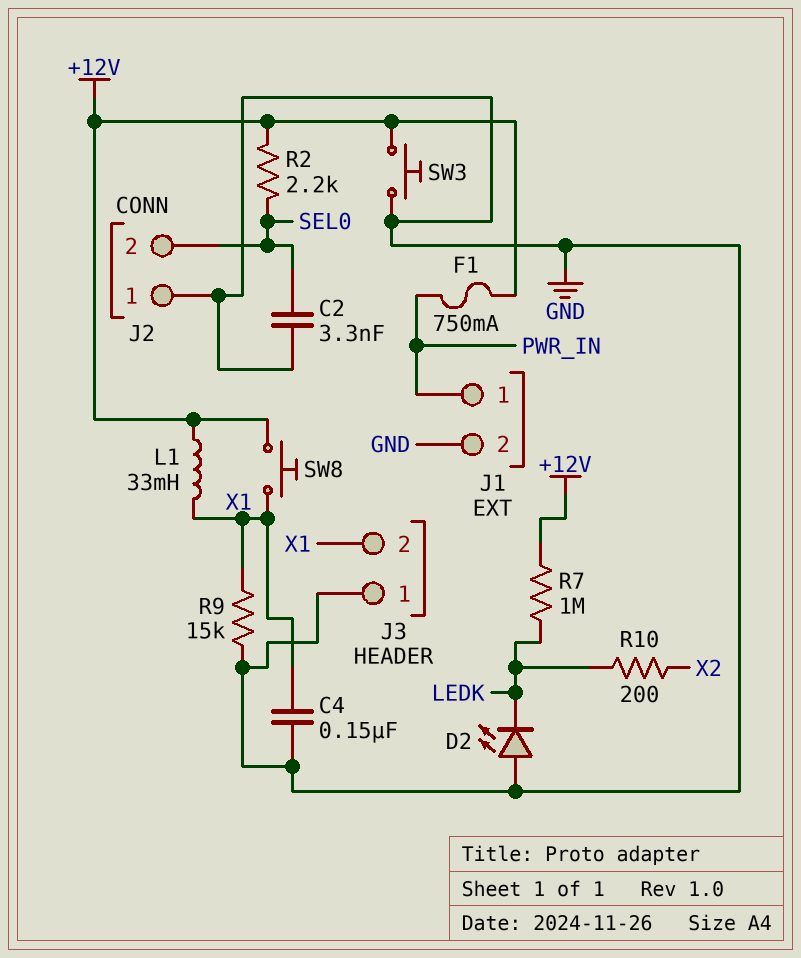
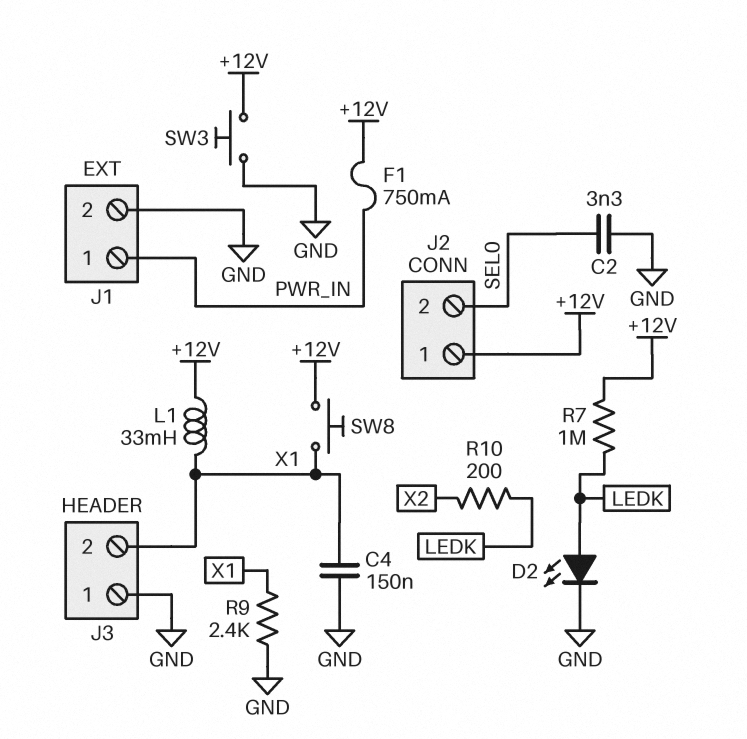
D2: LED (A GND, K LEDK) -> LED (A LEDK, K GND)
J2 pin 1: GND -> +12V
R2: 2.2k (+12V, SEL0) -> none
R9: 15k (GND, X1) -> 2.4k (GND, X1)

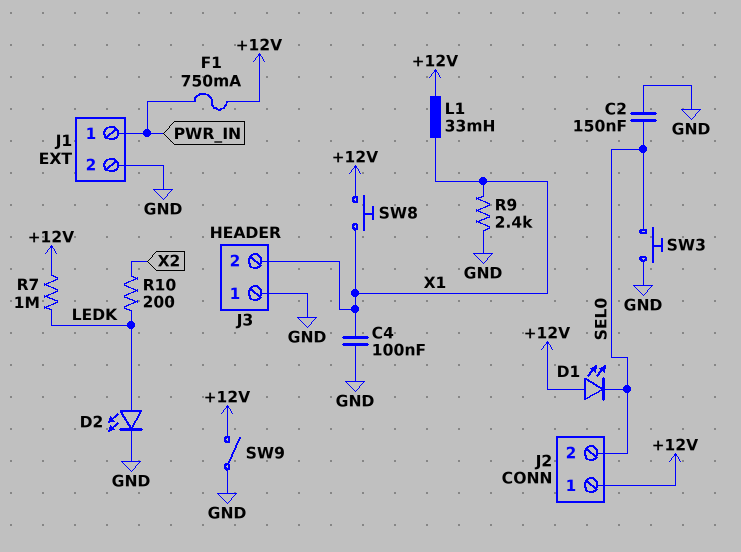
C2: 3.3nF (GND, SEL0) -> 150nF (GND, SEL0)
C4: 150nF (GND, X1) -> 100nF (GND, X1)
D1: none -> LED (A +12V, K SEL0)
SW3: button (+12V, GND) -> button (GND, SEL0)
SW9: none -> switch (+12V, GND)

